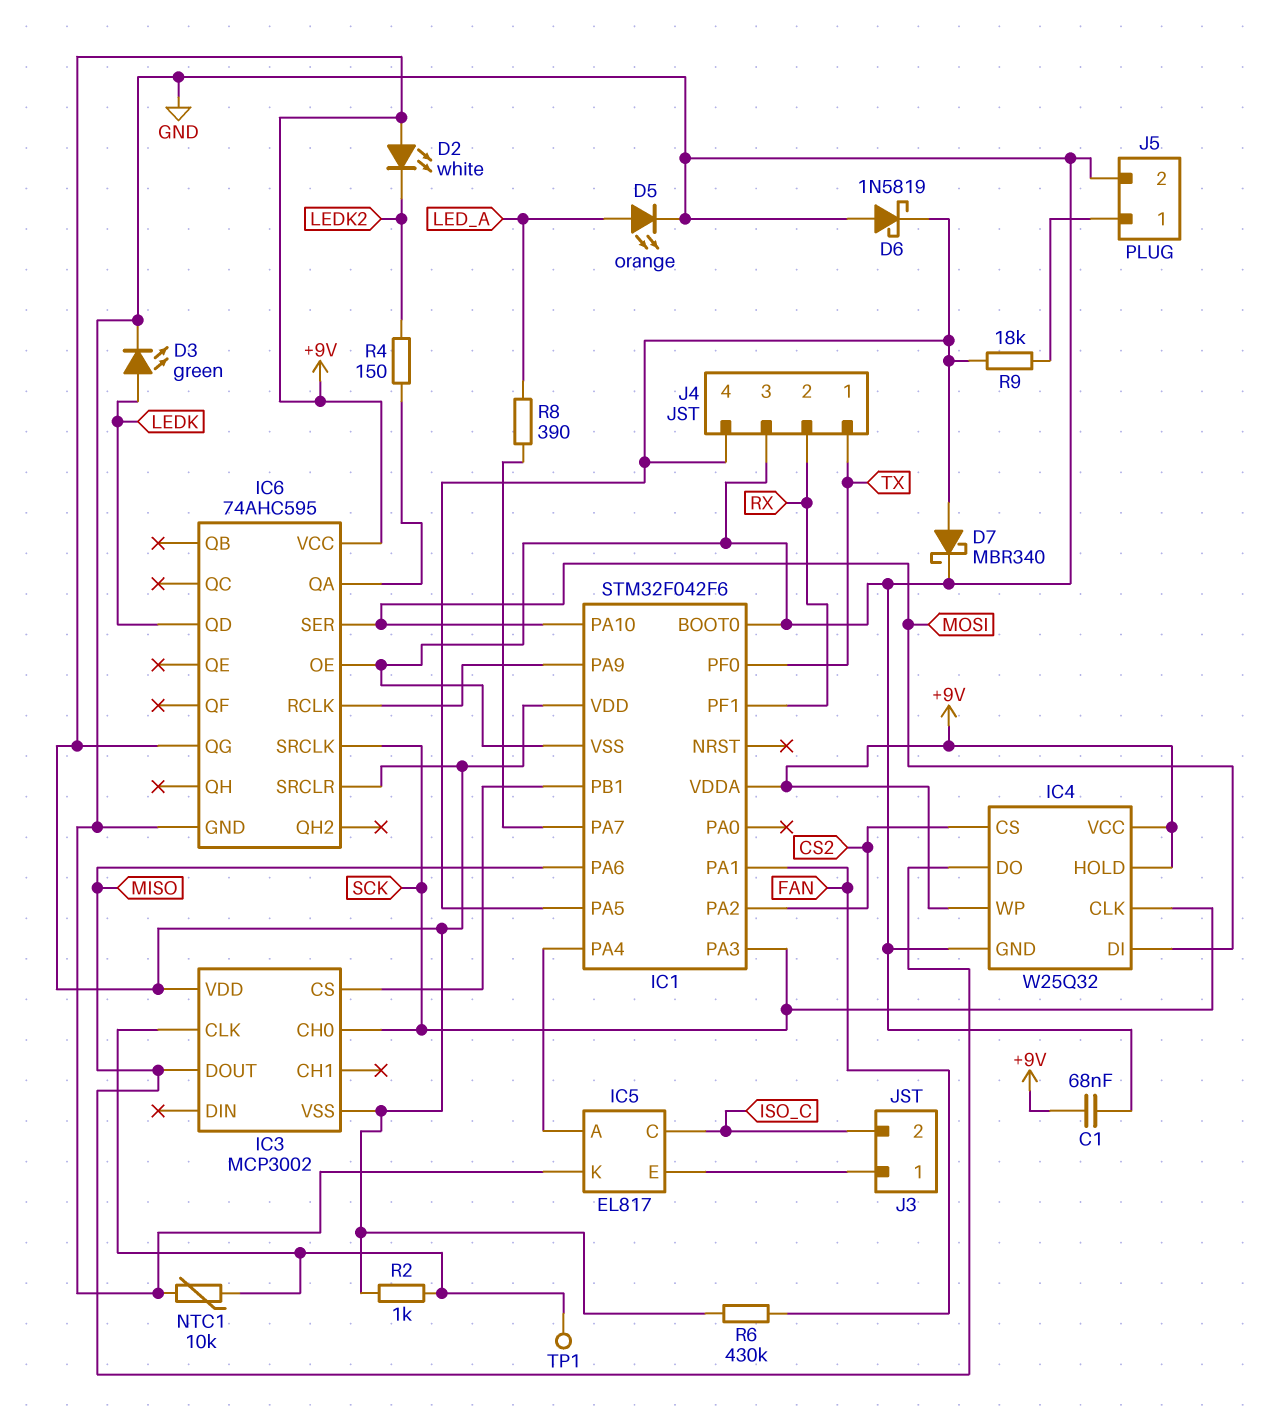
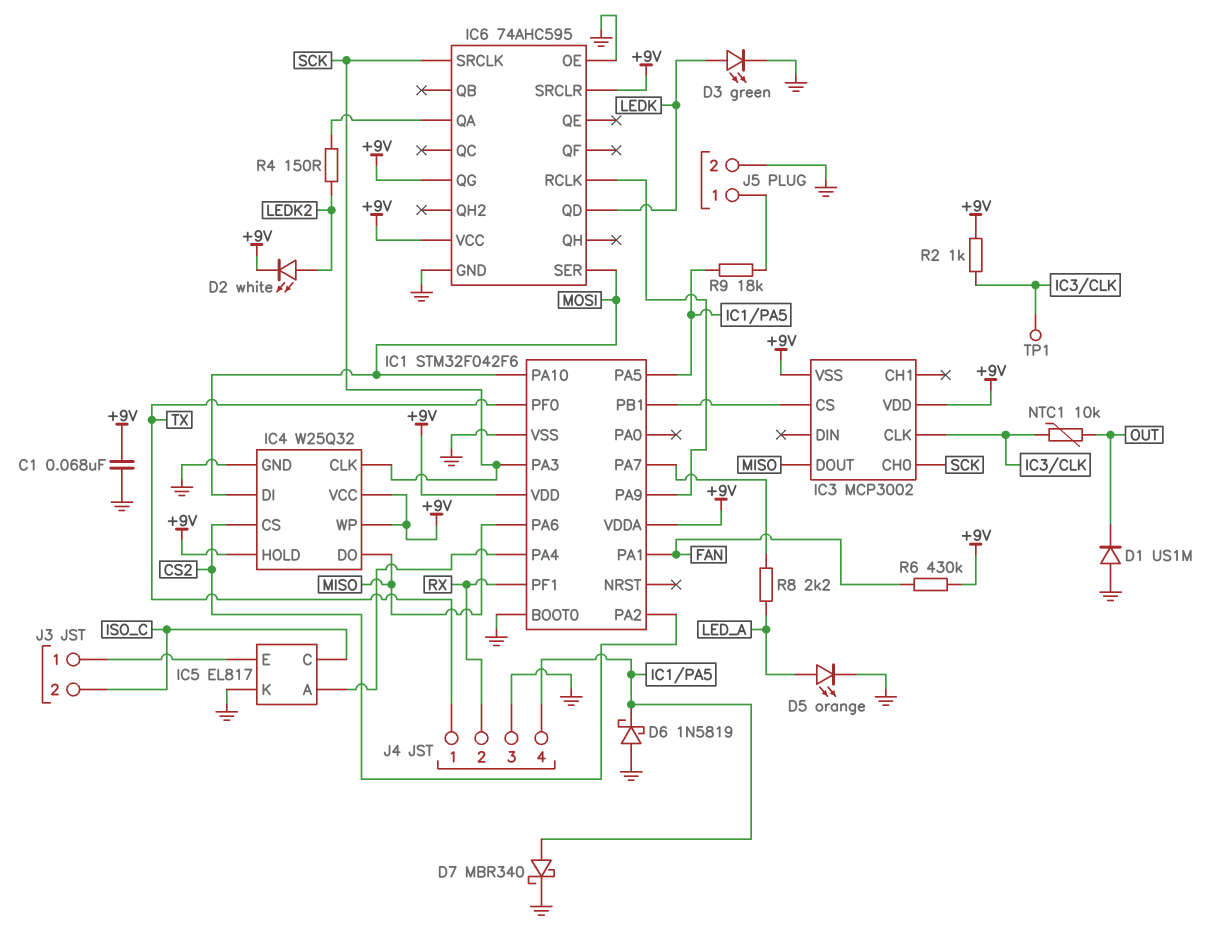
D1: none -> diode US1M (A GND, K OUT)
D2: LED white (A +9V, K LEDK2) -> LED white (A LEDK2, K +9V)
NTC1: 10k (GND, IC3/CLK) -> 10k (IC3/CLK, OUT)
R8: 390 (IC1/PA7, LED_A) -> 2.2k (IC1/PA7, LED_A)

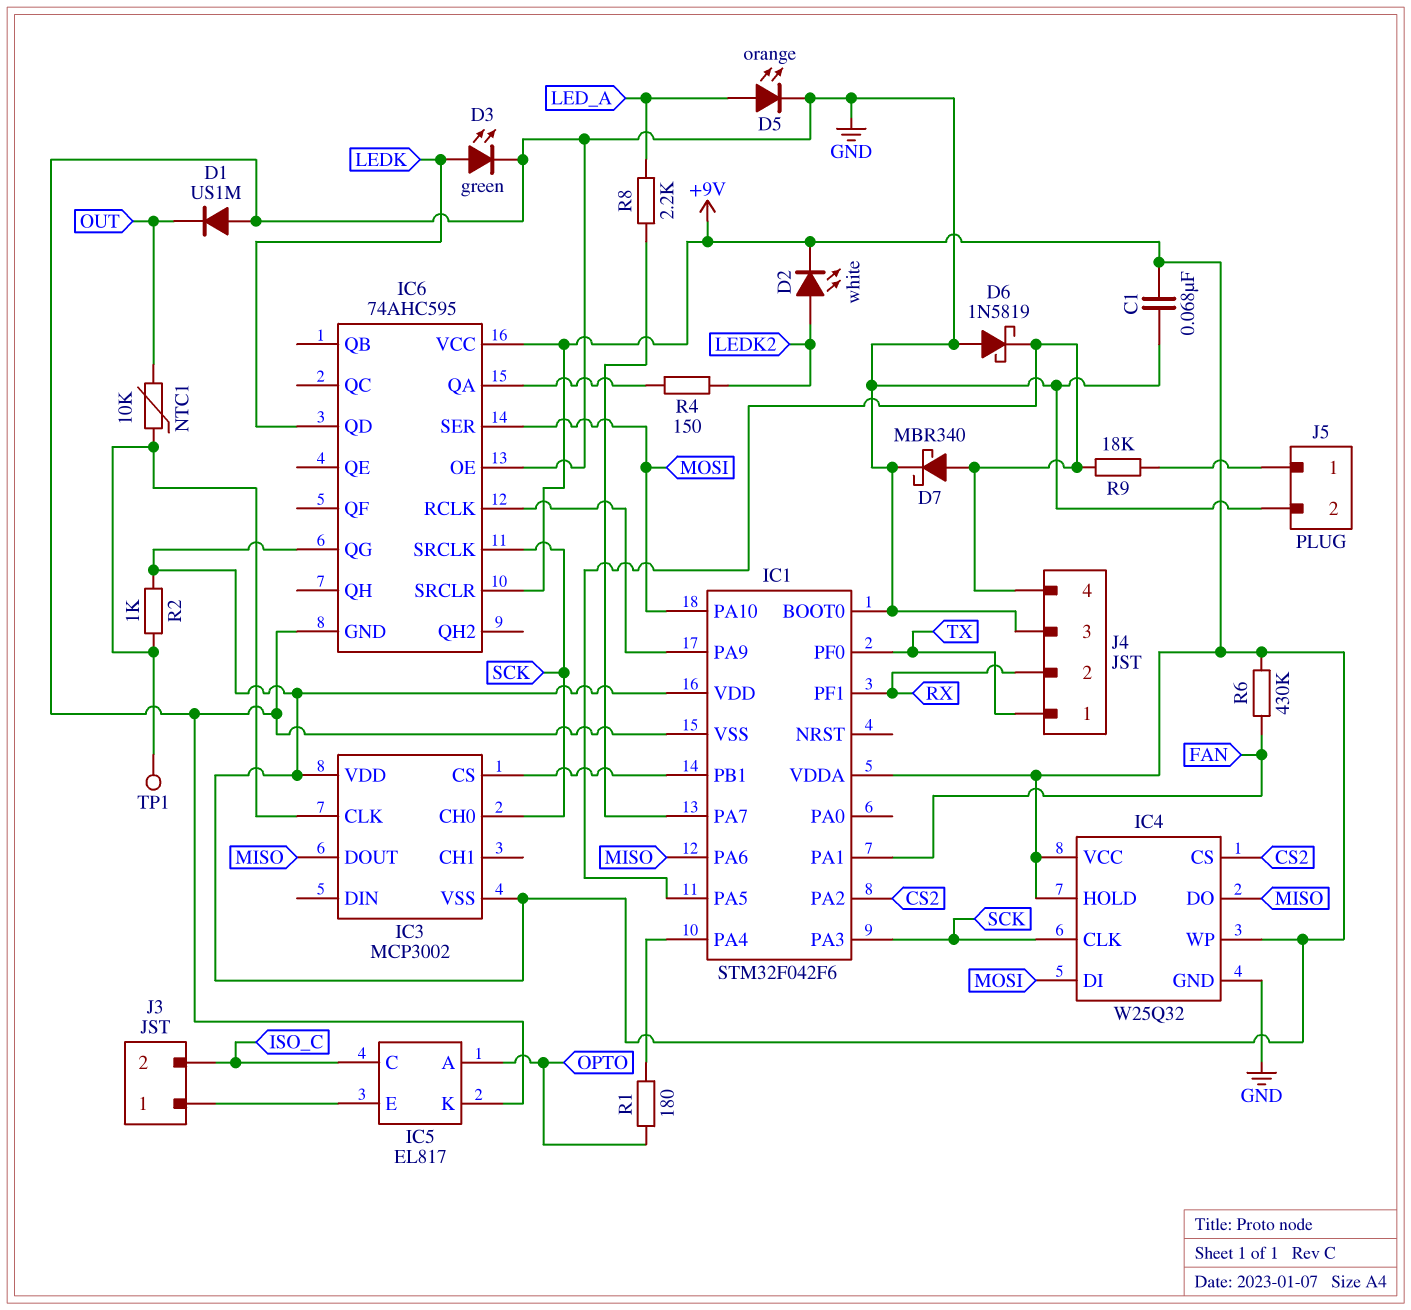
IC5 pin A: IC1/PA4 -> OPTO
R1: none -> 180 (IC1/PA4, OPTO)

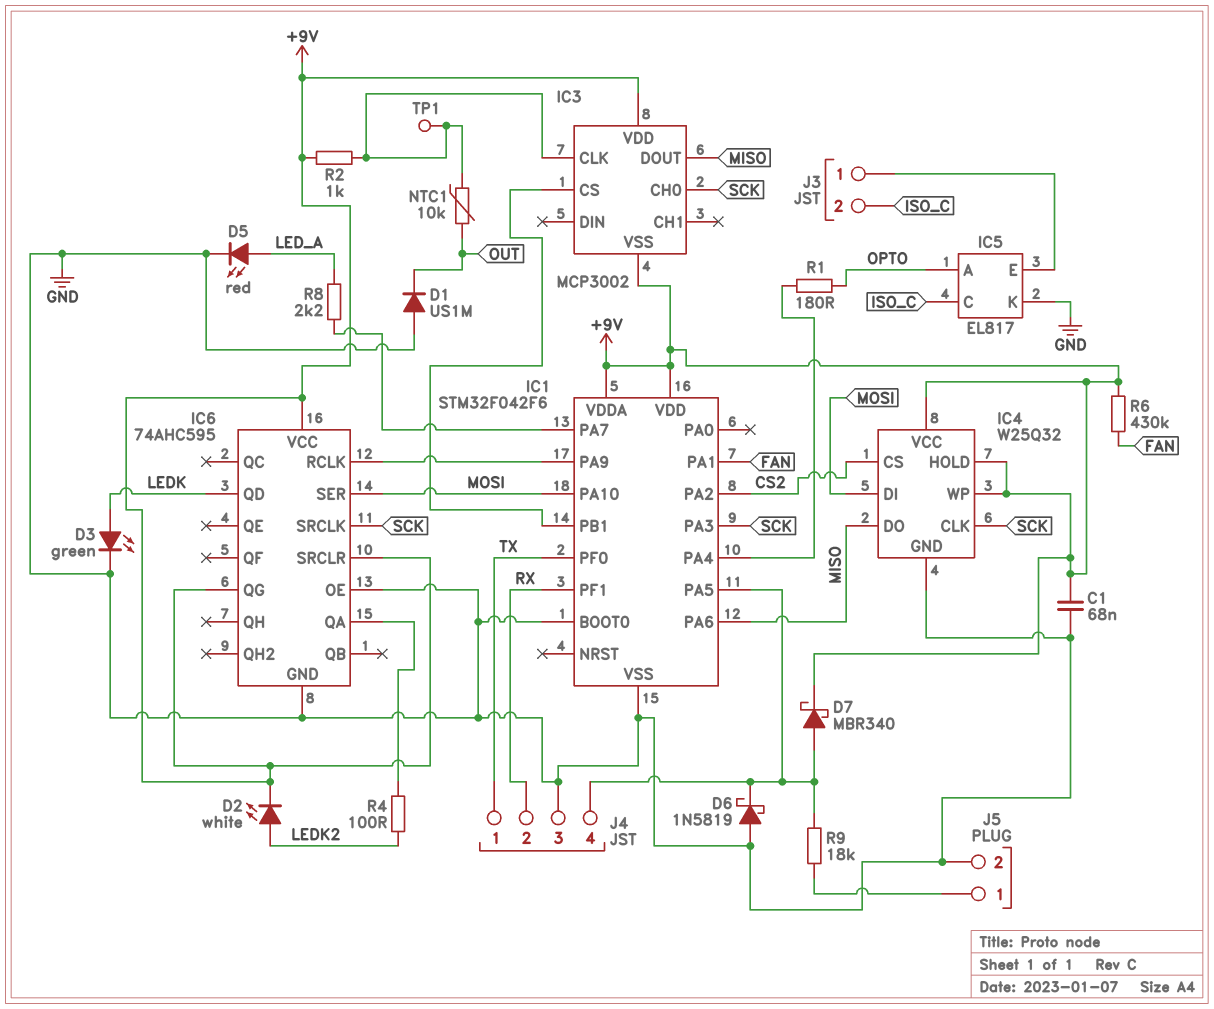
D5: LED orange (A LED_A, K GND) -> LED red (A LED_A, K GND)
D7: schottky MBR340 (A IC1/PA5, K GND) -> schottky MBR340 (A IC1/PA5, K +9V)
R4: 150 (IC6/QA, LEDK2) -> 100 (IC6/QA, LEDK2)

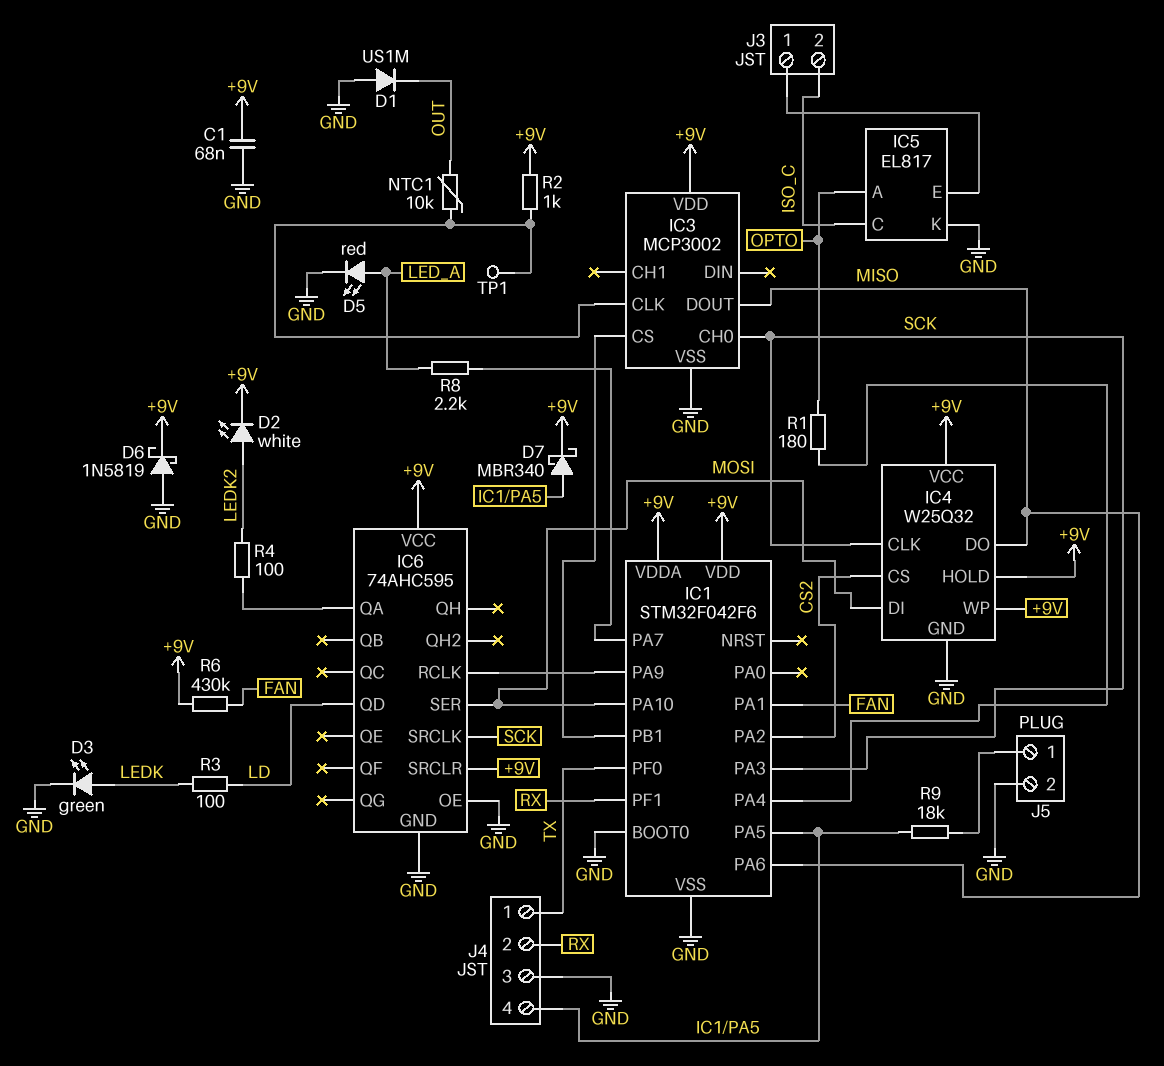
D6: schottky 1N5819 (A GND, K IC1/PA5) -> schottky 1N5819 (A GND, K +9V)
IC3 pin VSS: +9V -> GND
IC6 pin QD: LEDK -> LD
IC6 pin QG: +9V -> none
R3: none -> 100 (LD, LEDK)

